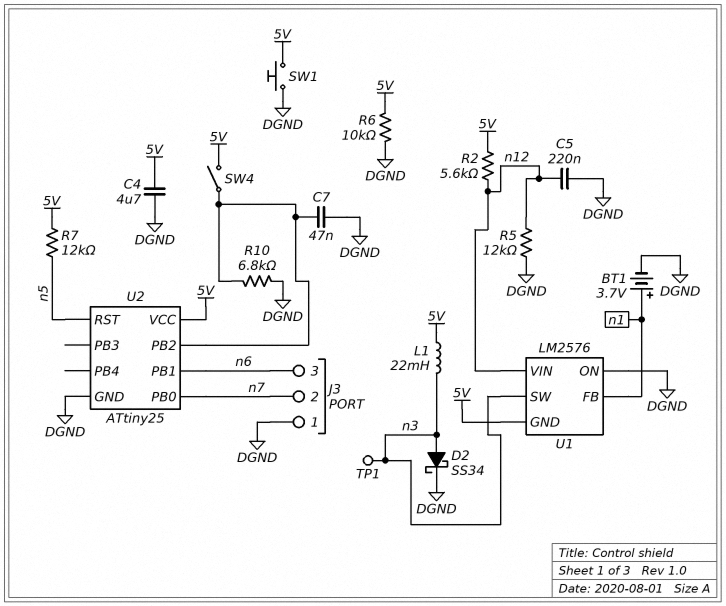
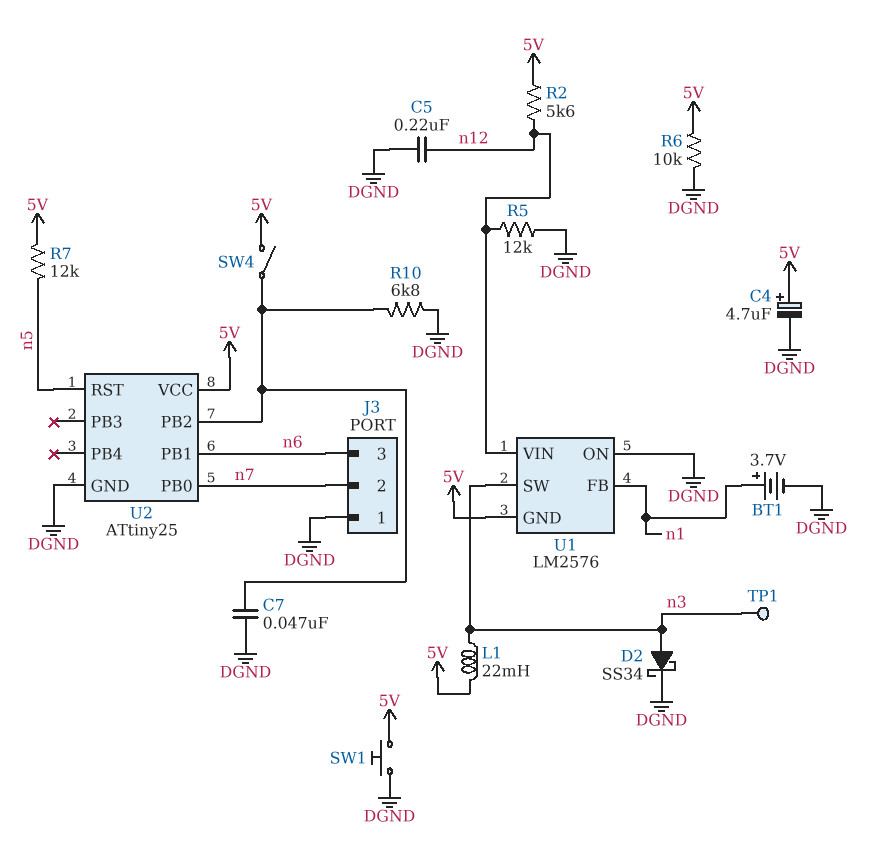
C4: 4.7uF (5V, DGND) -> 4.7uF (plus 5V, minus DGND)

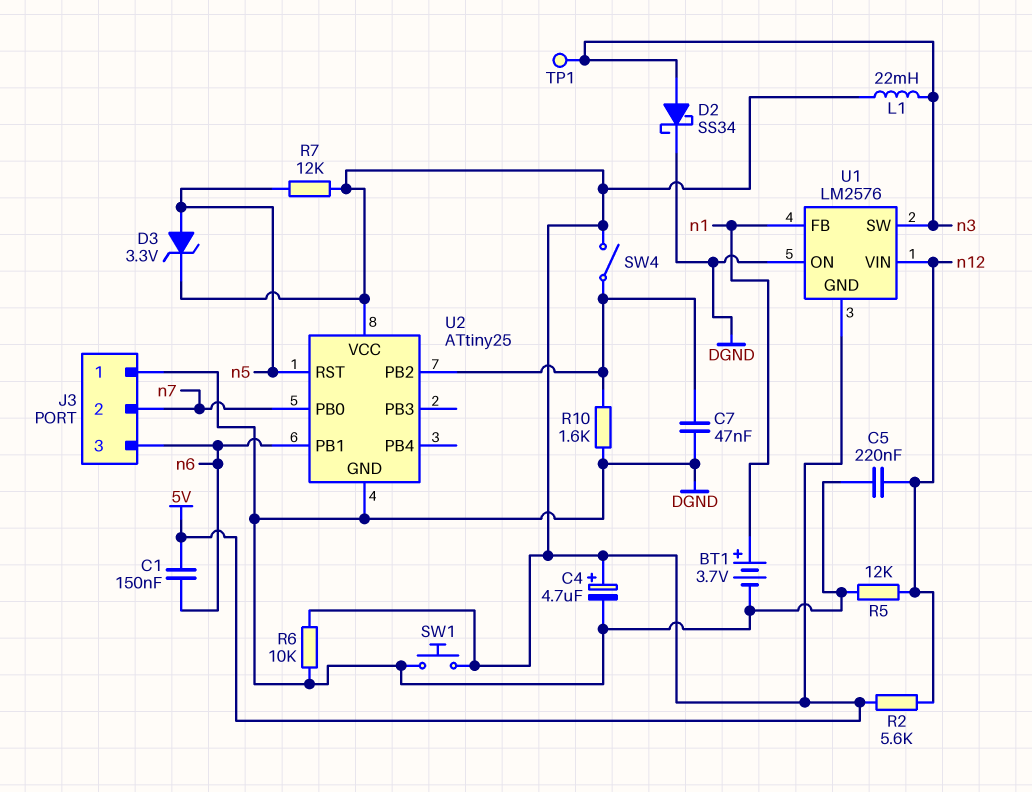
C1: none -> 150nF (5V, n6)
D3: none -> zener 3.3V (A n5, K 5V)
R10: 6.8k (DGND, U2/PB2) -> 1.6k (DGND, U2/PB2)

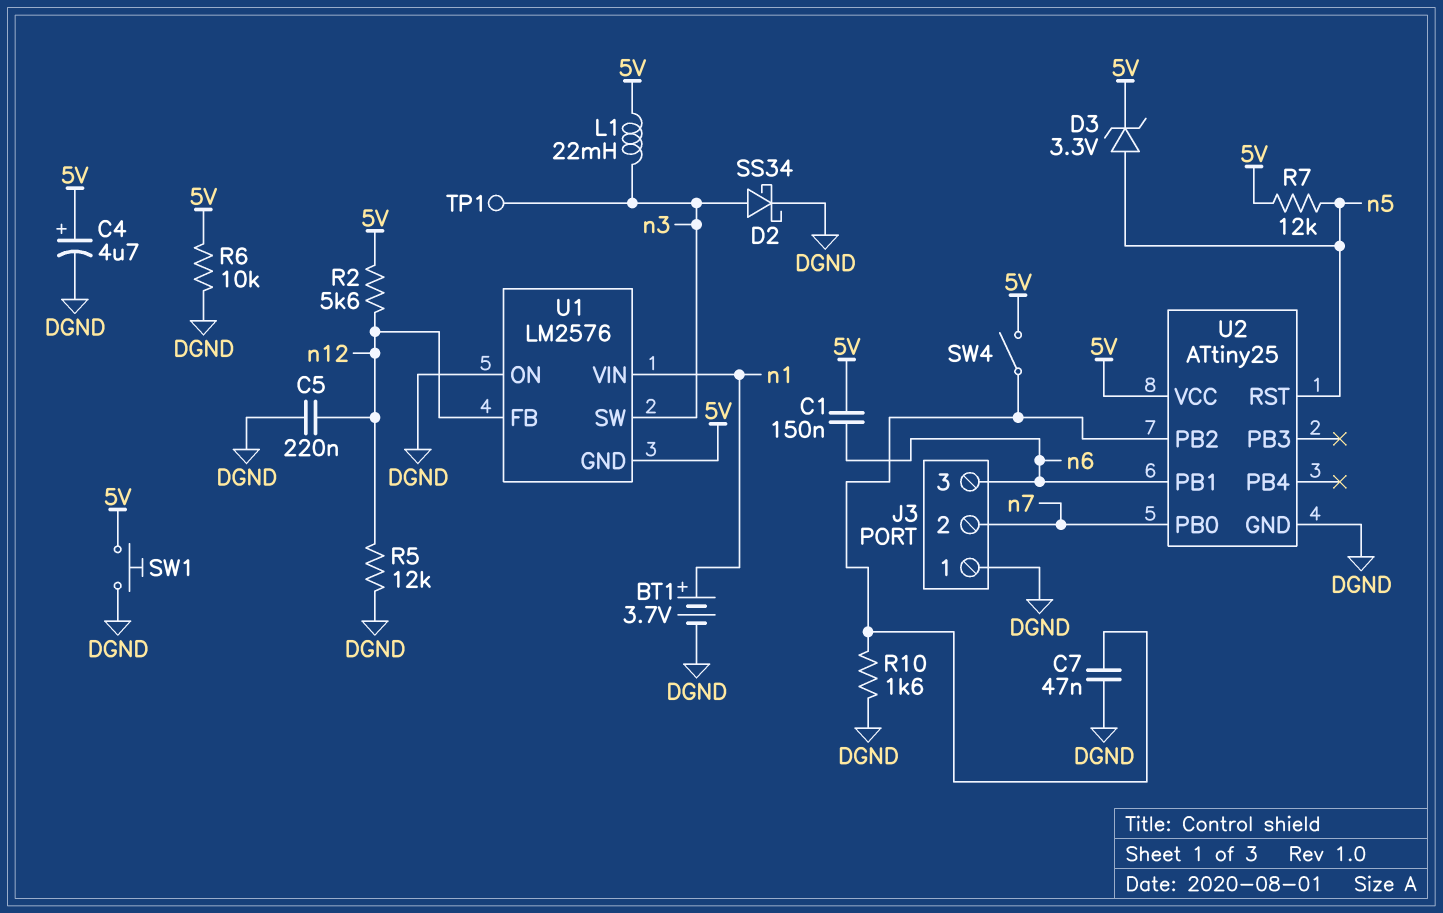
U1 pin FB: n1 -> n12
U1 pin VIN: n12 -> n1

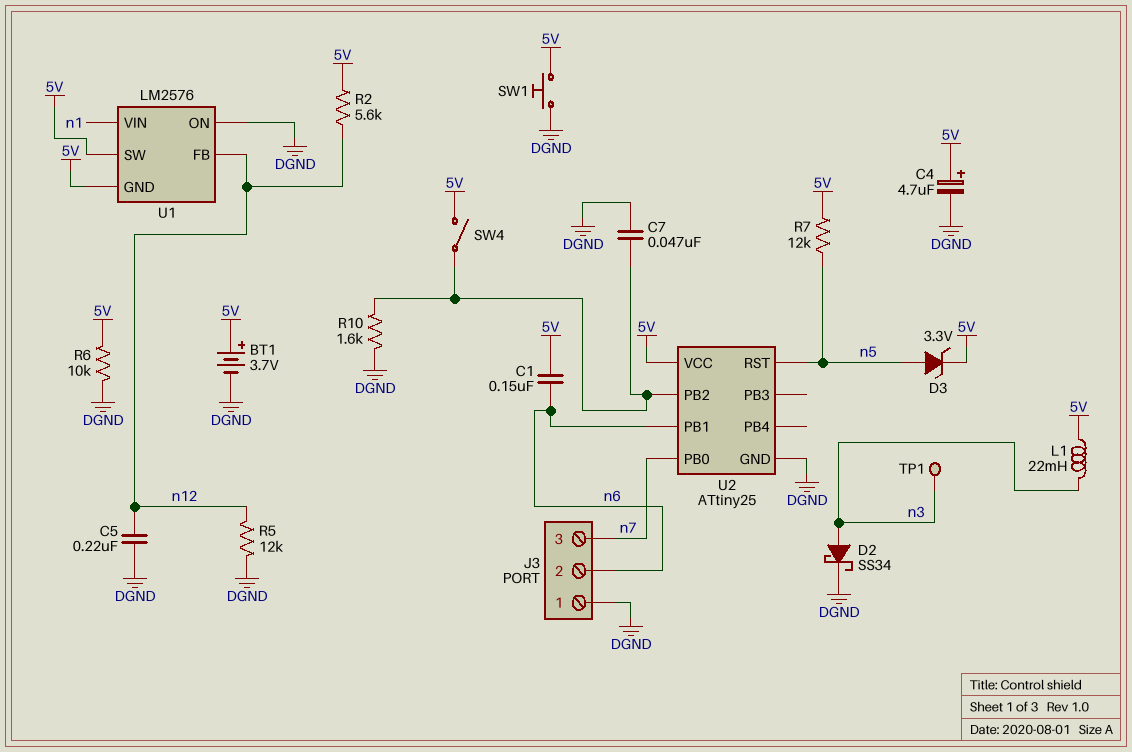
BT1: 3.7V (plus n1, minus DGND) -> 3.7V (plus 5V, minus DGND)
J3 pin 2: n7 -> n6
J3 pin 3: n6 -> n7
U1 pin SW: n3 -> 5V

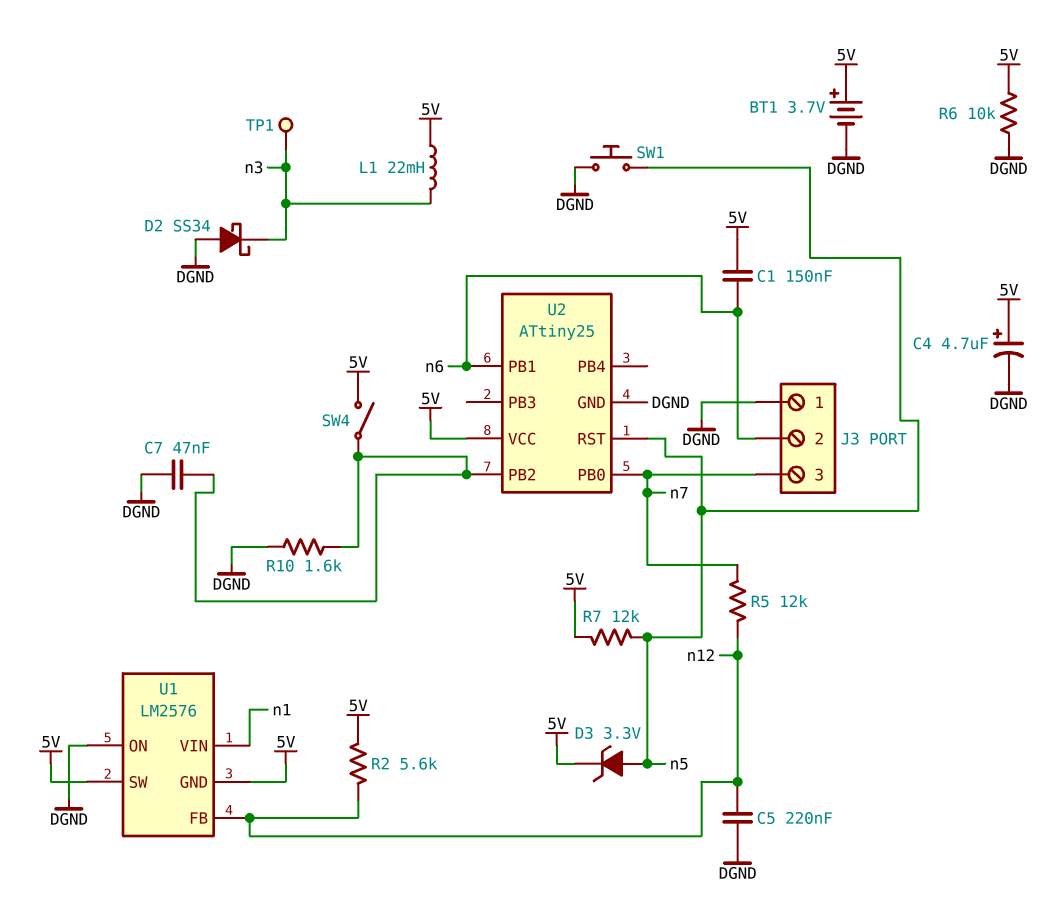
D2: schottky SS34 (A n3, K DGND) -> schottky SS34 (A DGND, K n3)
R5: 12k (DGND, n12) -> 12k (n7, n12)
SW1: button (5V, DGND) -> button (DGND, n5)

